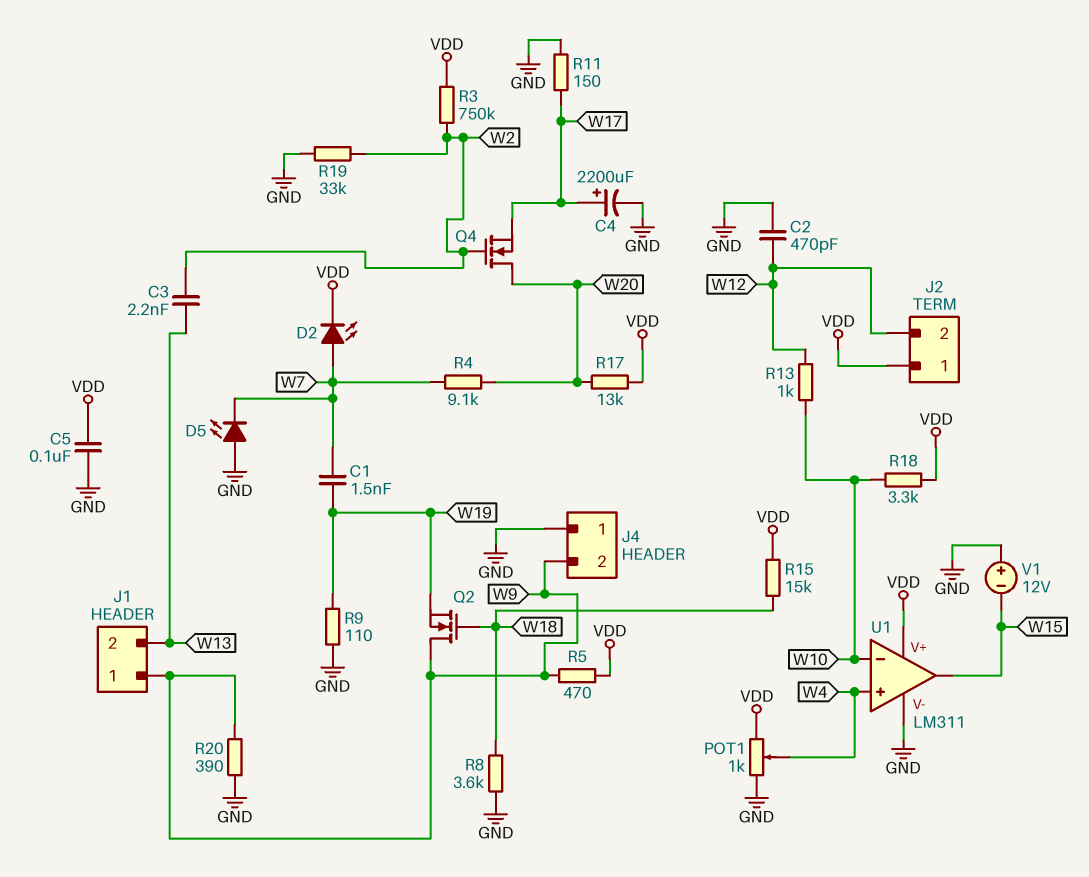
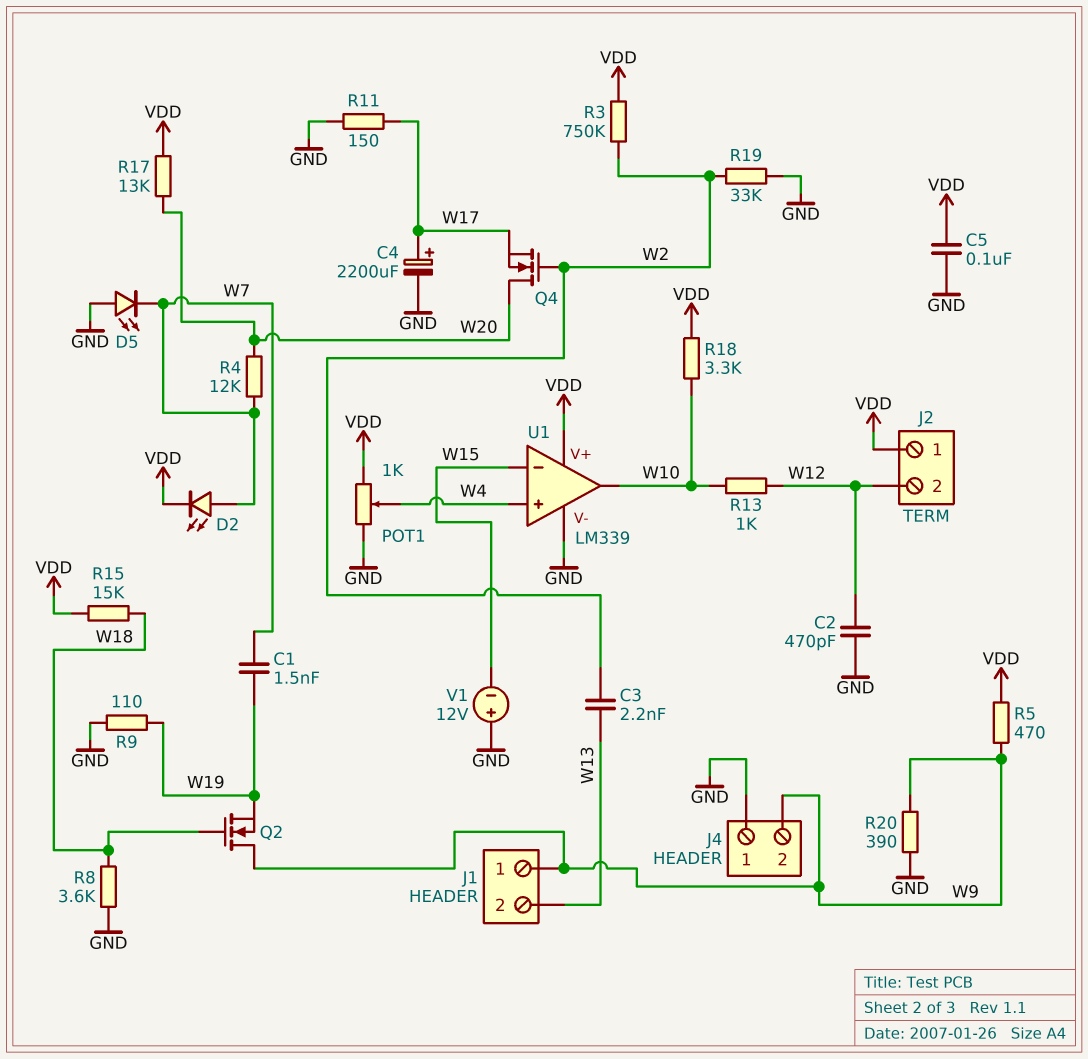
R4: 9.1k (W7, W20) -> 12k (W7, W20)
U1: LM311 -> LM339
U1 pin in-: W10 -> W15
U1 pin out: W15 -> W10

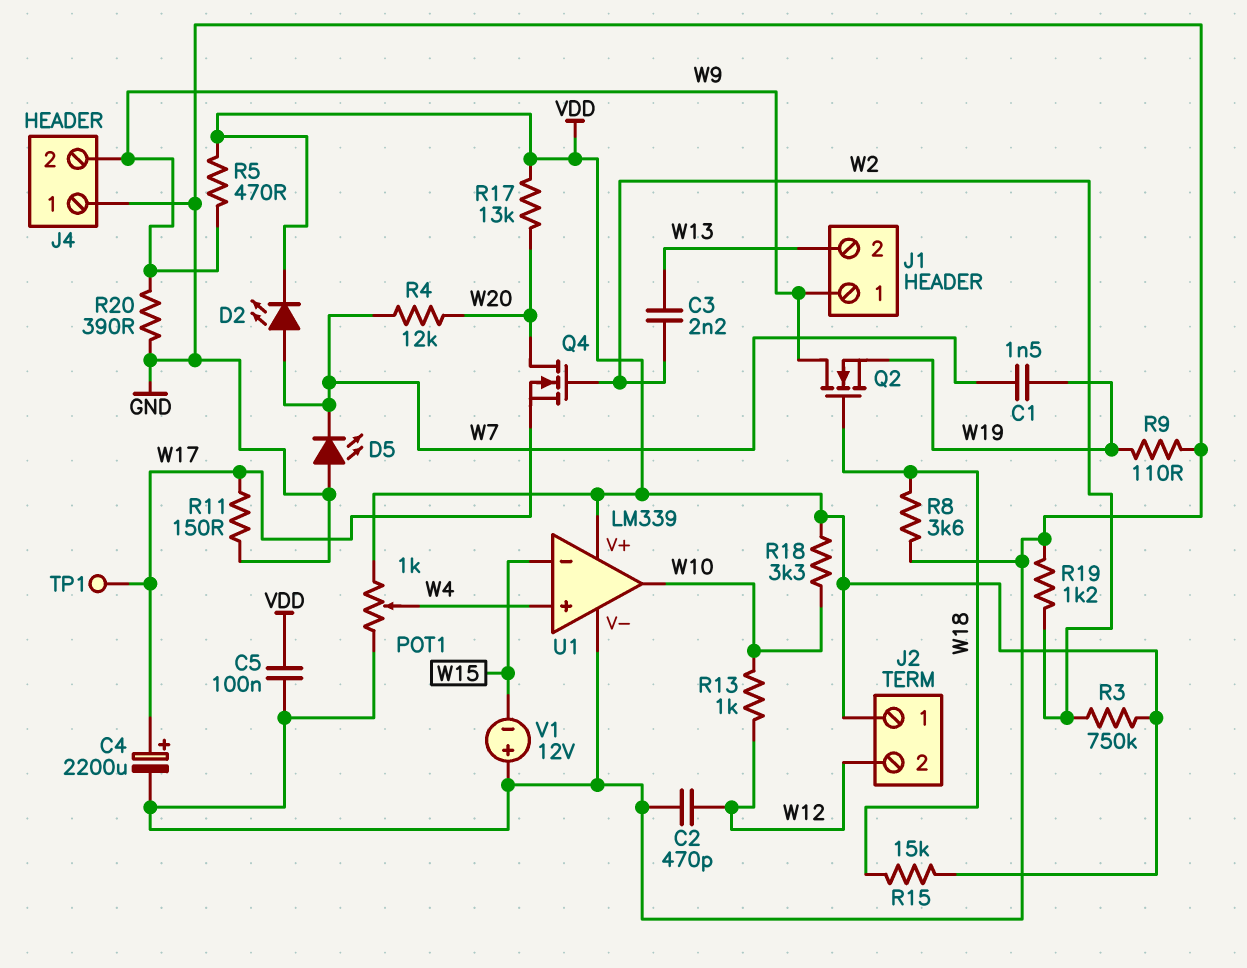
R19: 33k (GND, W2) -> 1.2k (GND, W2)
TP1: none -> test point (W17)

